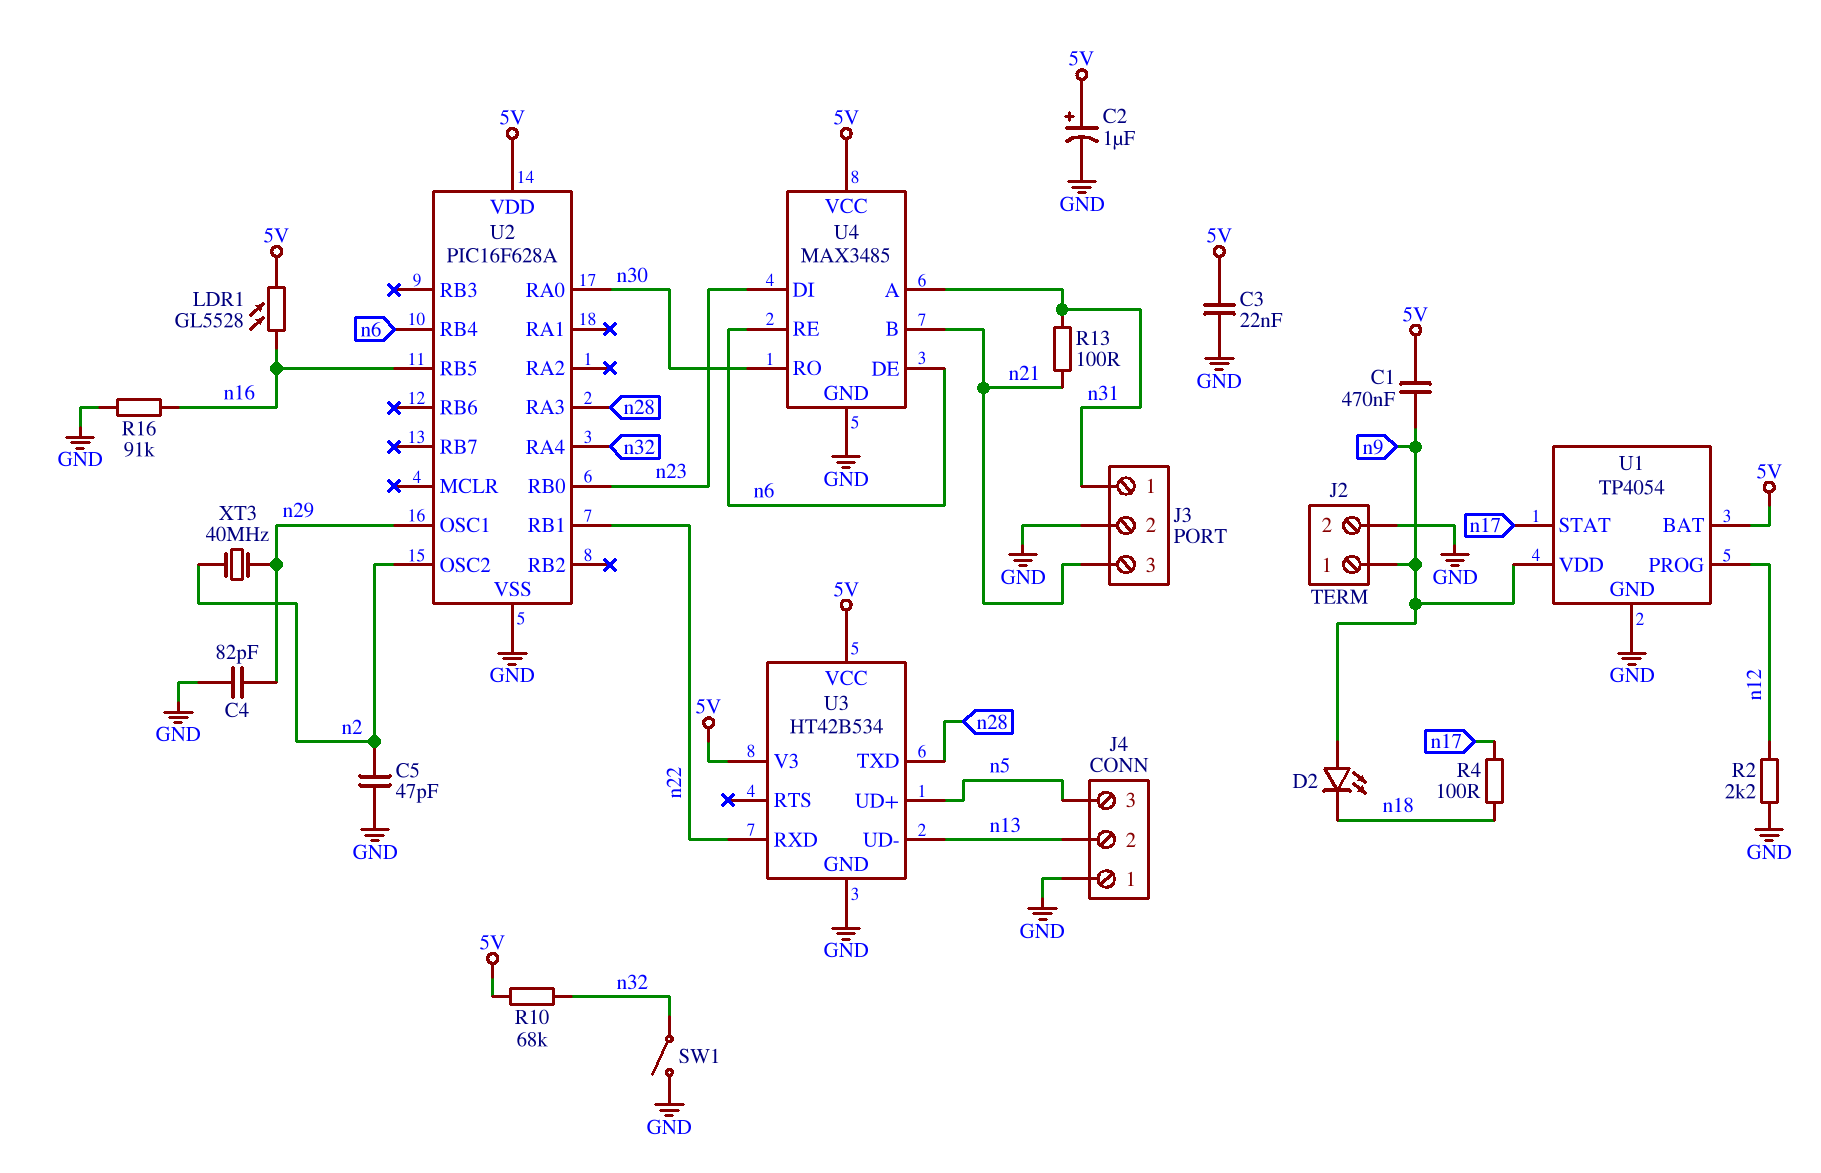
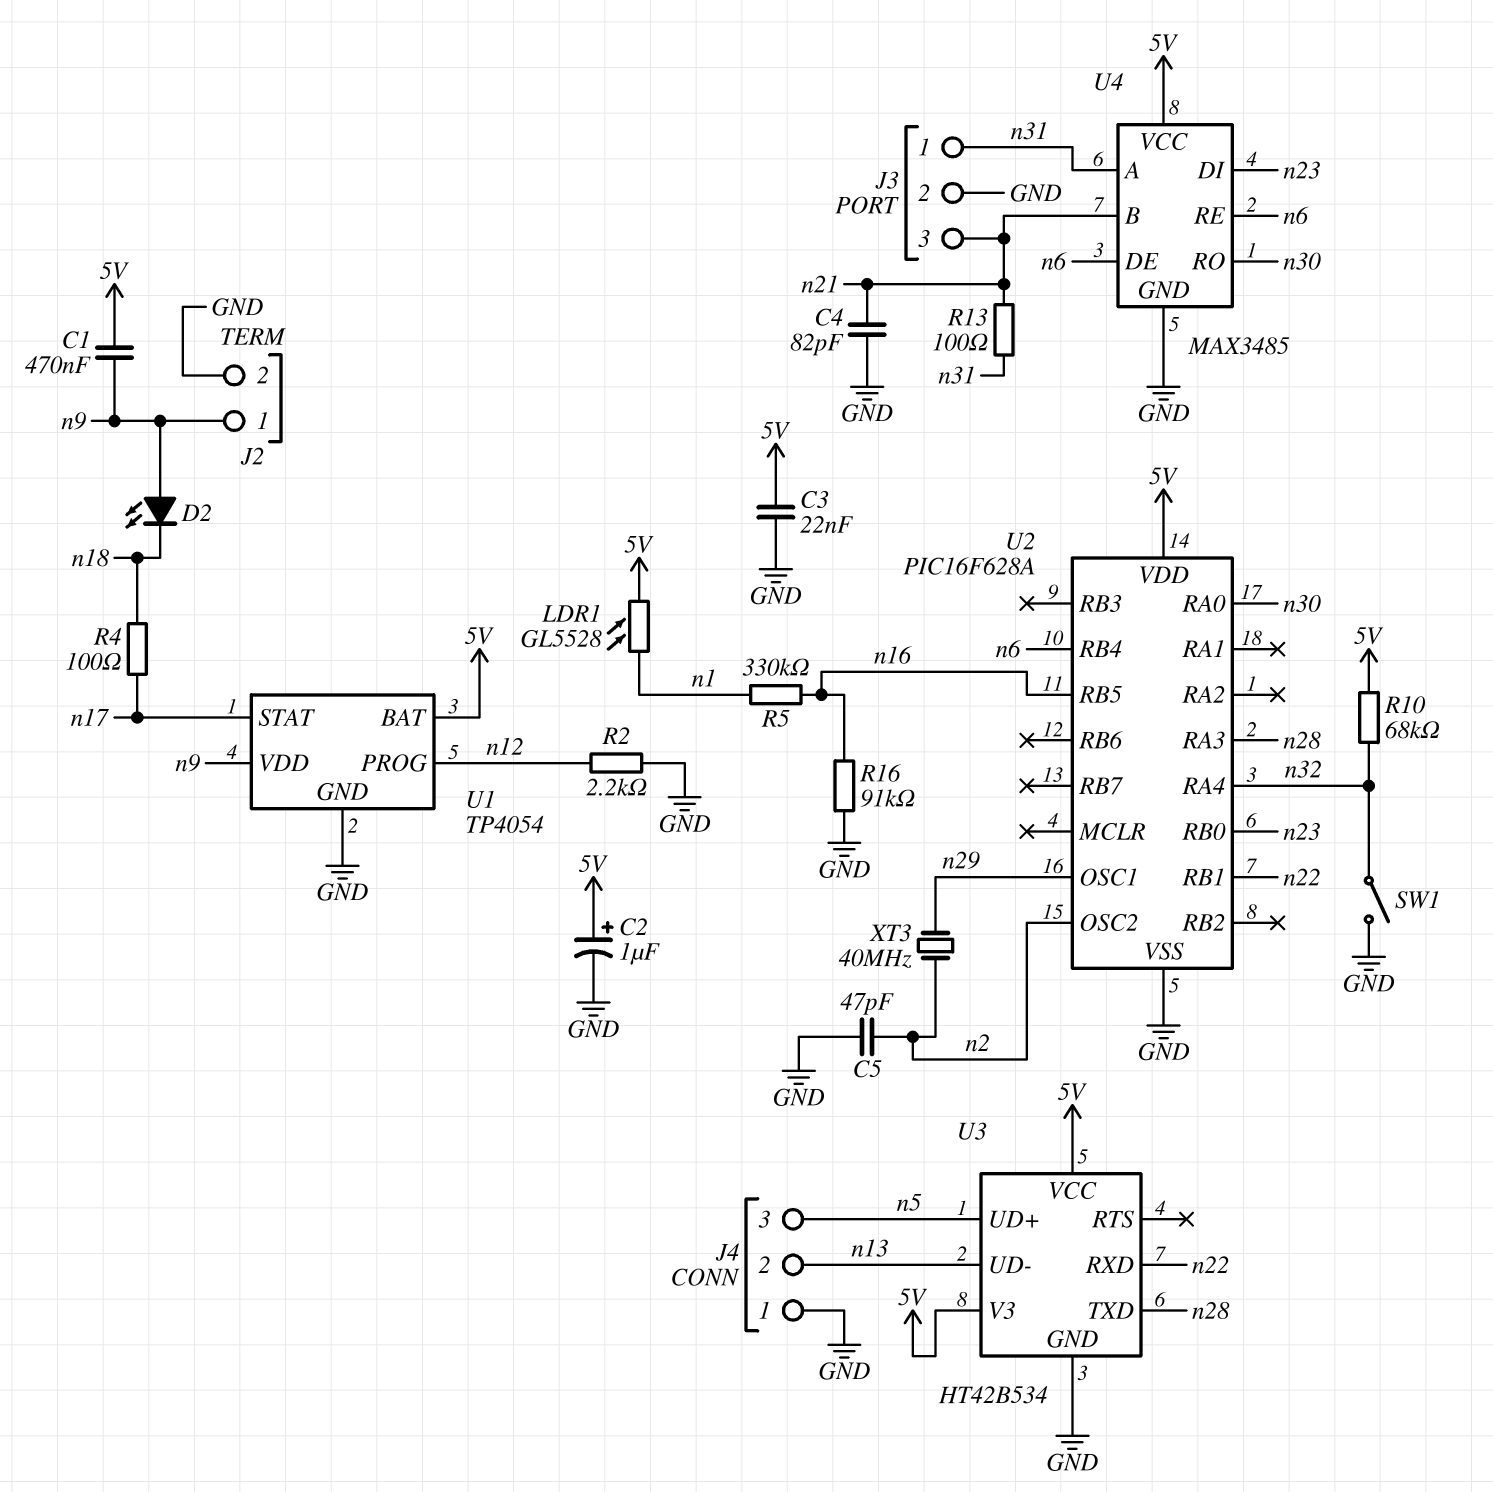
C4: 82pF (GND, n29) -> 82pF (GND, n21)
LDR1: GL5528 (5V, n16) -> GL5528 (5V, n1)
R5: none -> 330k (n1, n16)

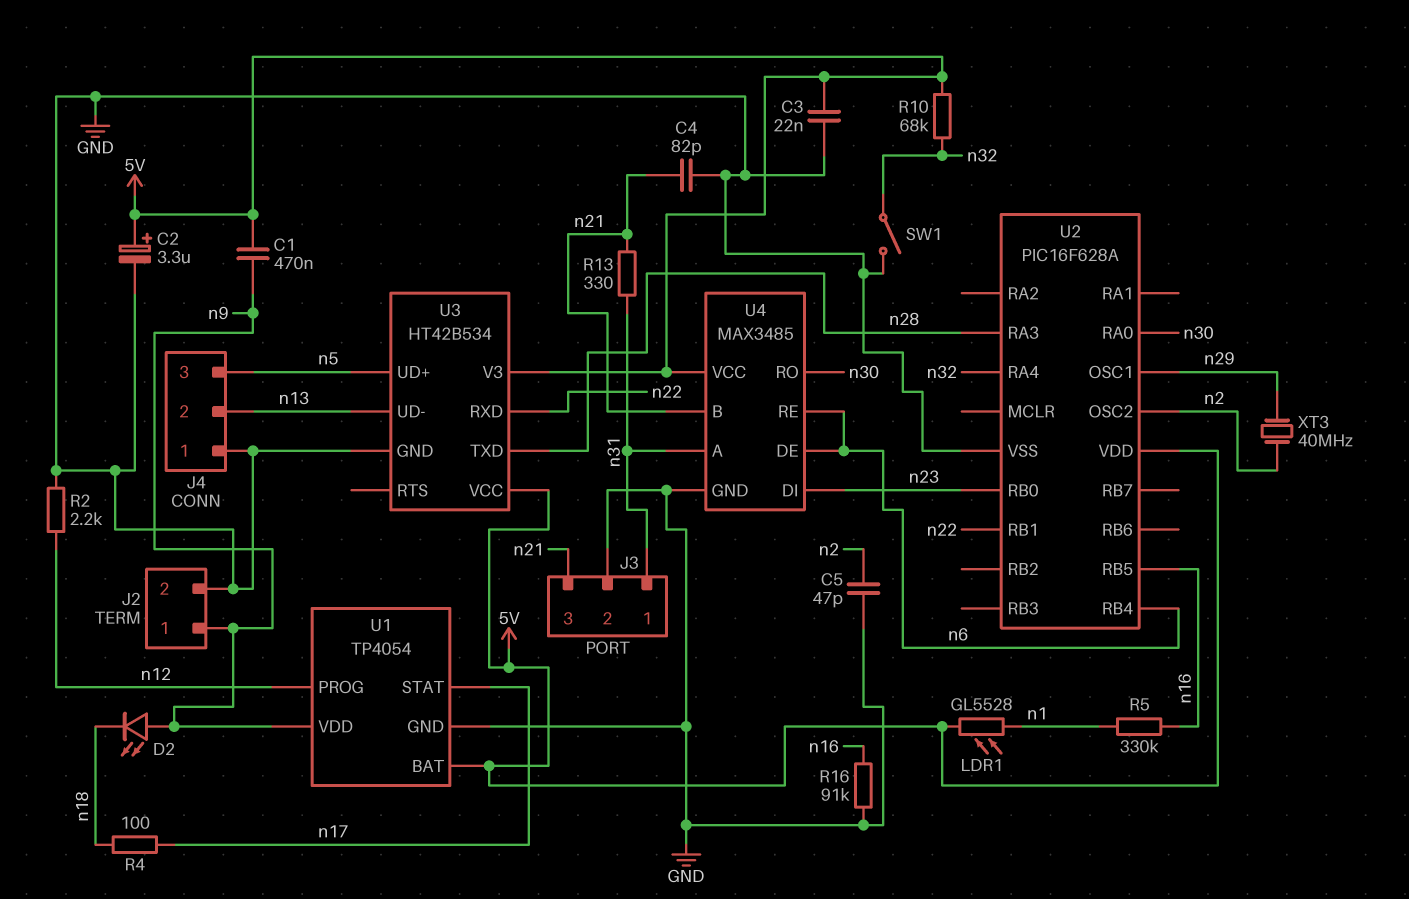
C2: 1uF (plus 5V, minus GND) -> 3.3uF (plus 5V, minus GND)
R13: 100 (n21, n31) -> 330 (n21, n31)

